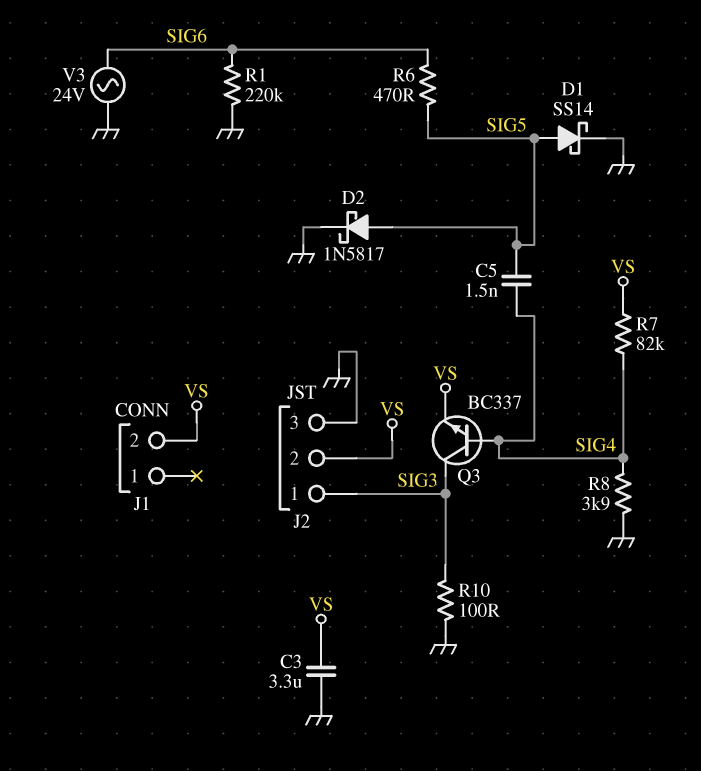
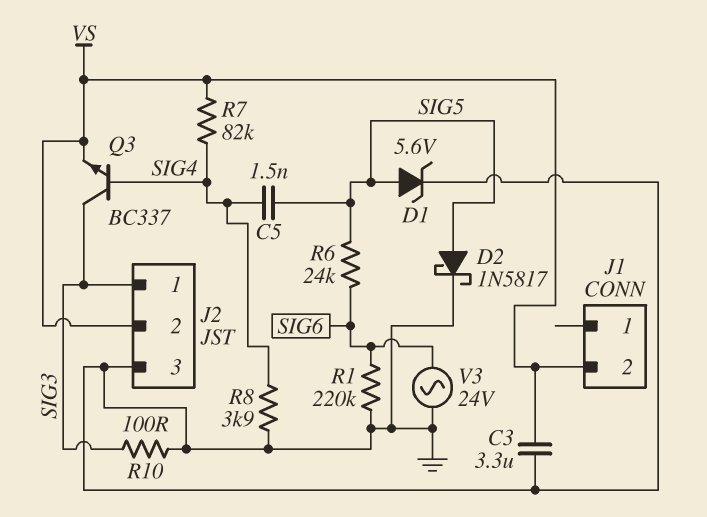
D1: schottky SS14 (A SIG5, K GND) -> zener 5.6V (A SIG5, K GND)
R6: 470 (SIG5, SIG6) -> 24k (SIG5, SIG6)

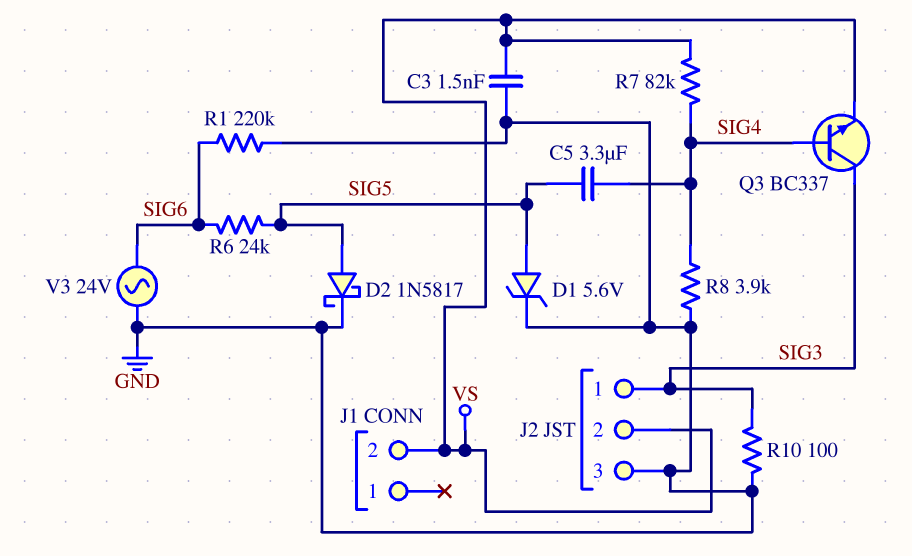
C3: 3.3uF (GND, VS) -> 1.5nF (GND, VS)
C5: 1.5nF (SIG4, SIG5) -> 3.3uF (SIG4, SIG5)

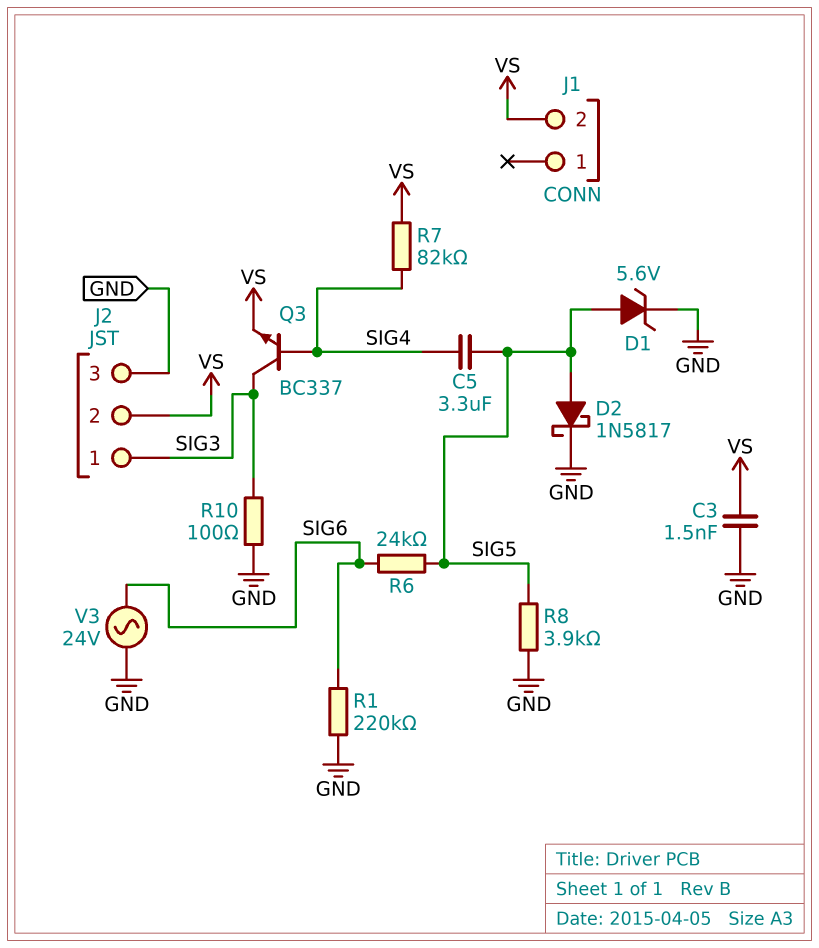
R8: 3.9k (GND, SIG4) -> 3.9k (GND, SIG5)

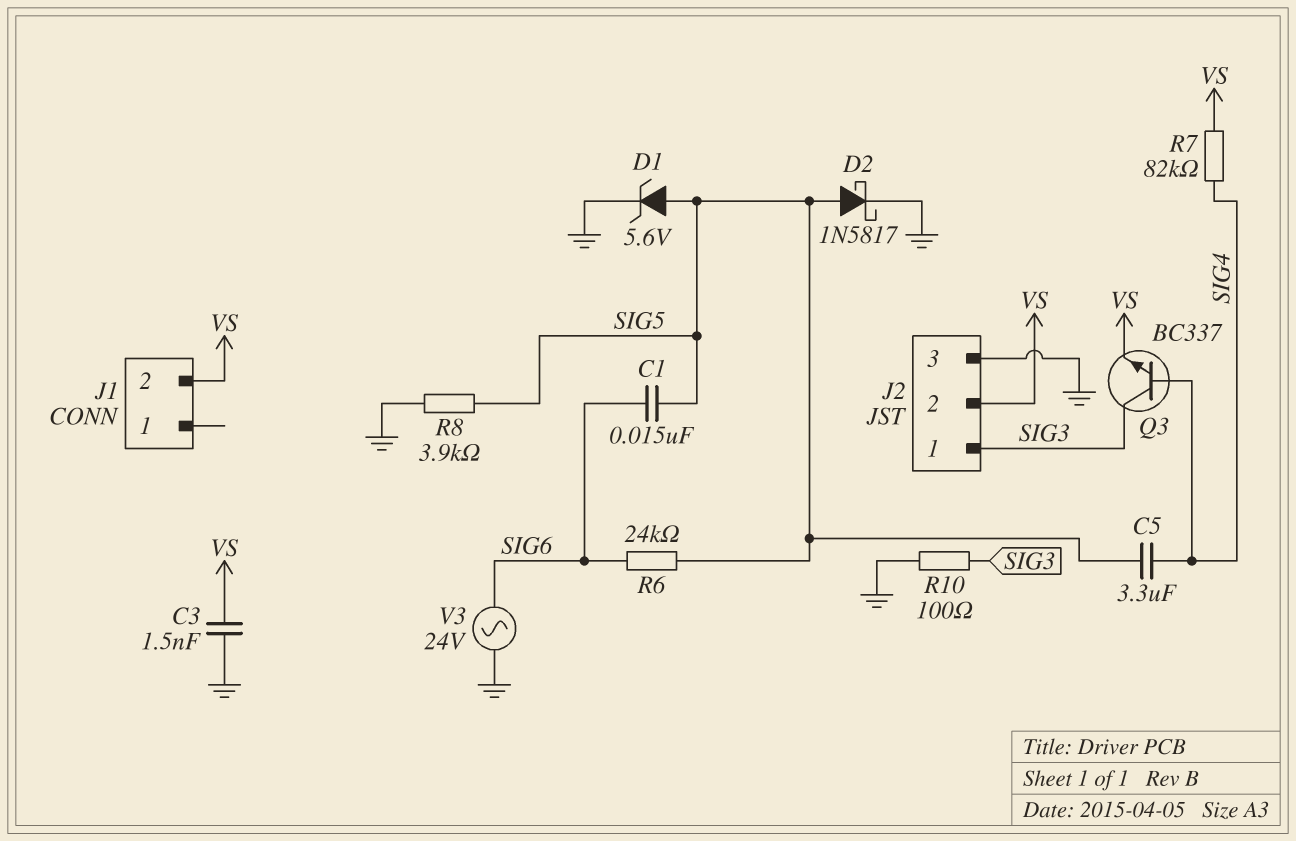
C1: none -> 15nF (SIG5, SIG6)
R1: 220k (GND, SIG6) -> none

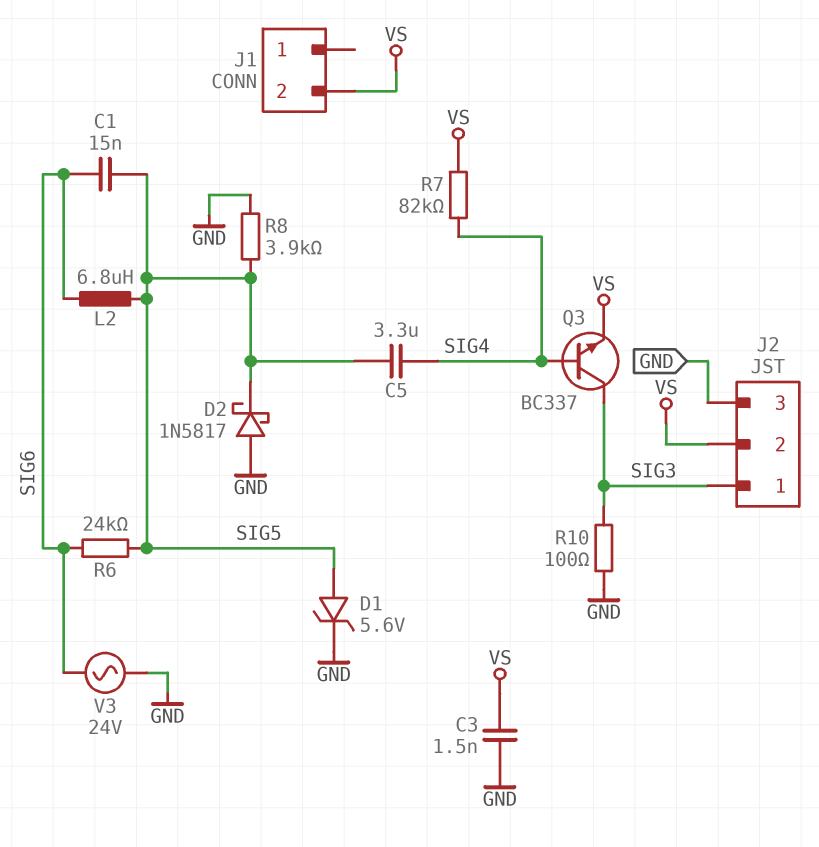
D2: schottky 1N5817 (A SIG5, K GND) -> schottky 1N5817 (A GND, K SIG5)
L2: none -> 6.8uH (SIG5, SIG6)

